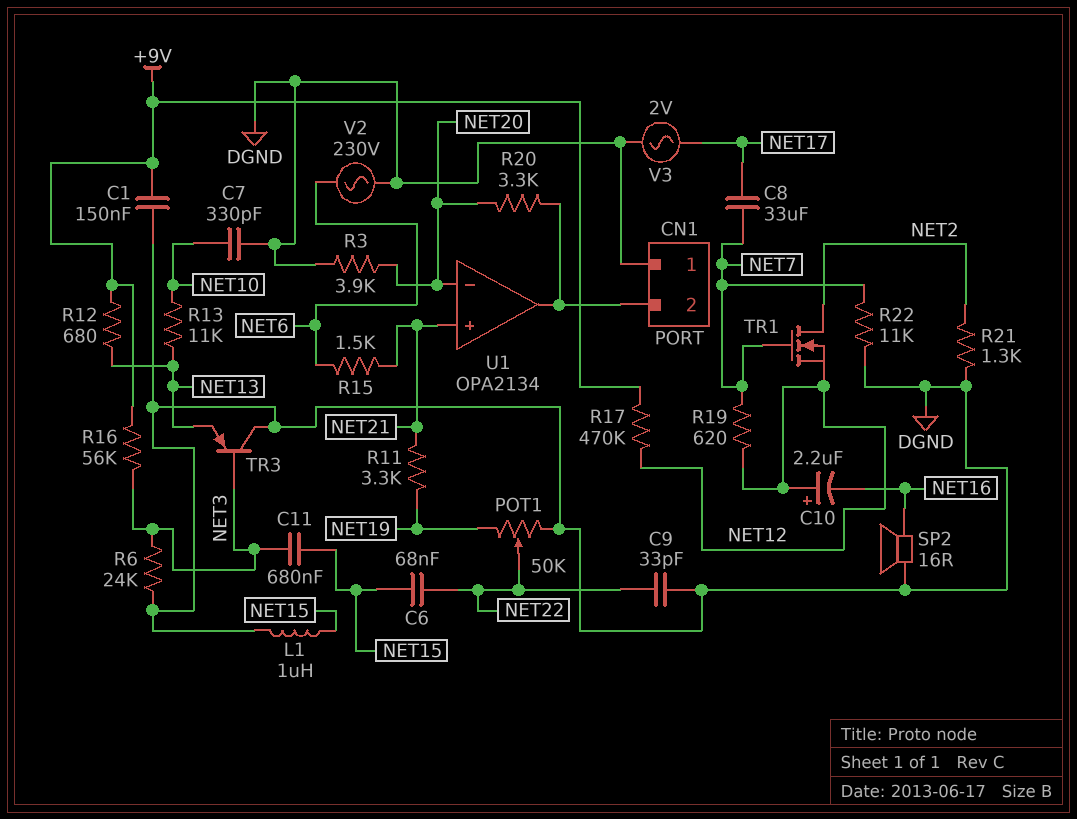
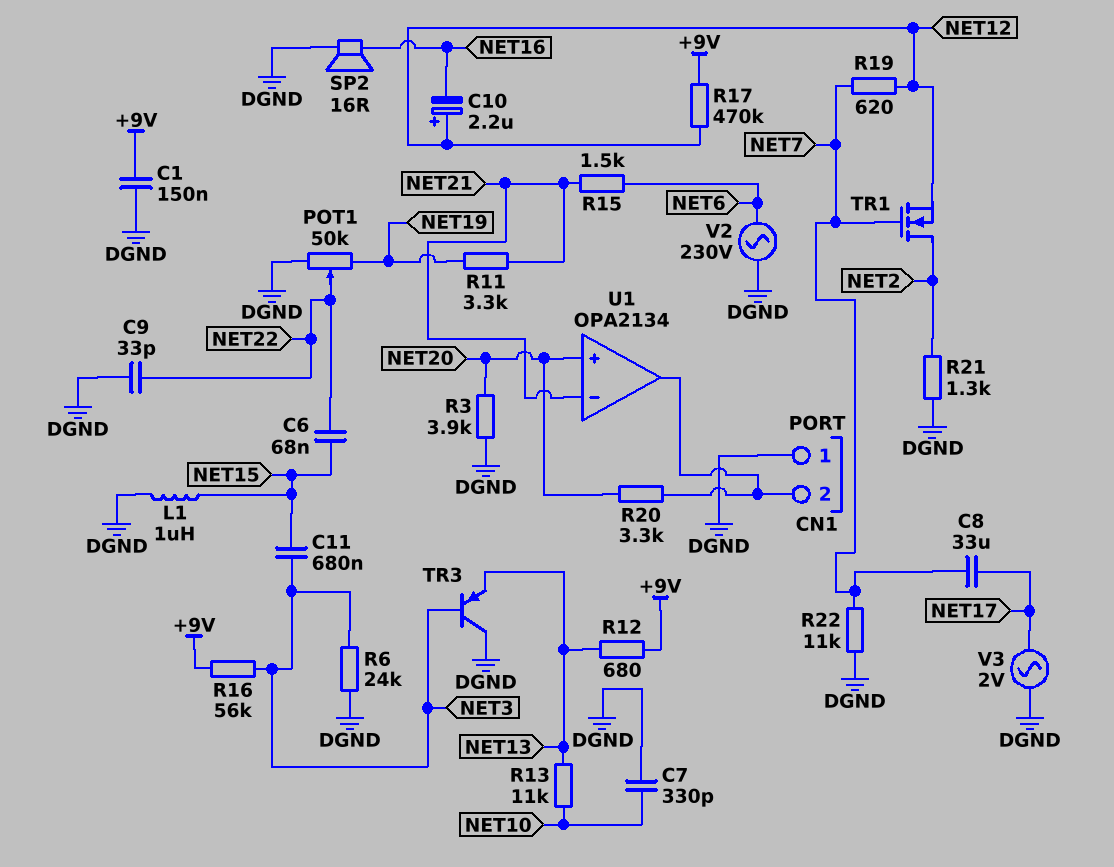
U1 pin in+: NET21 -> NET20
U1 pin in-: NET20 -> NET21

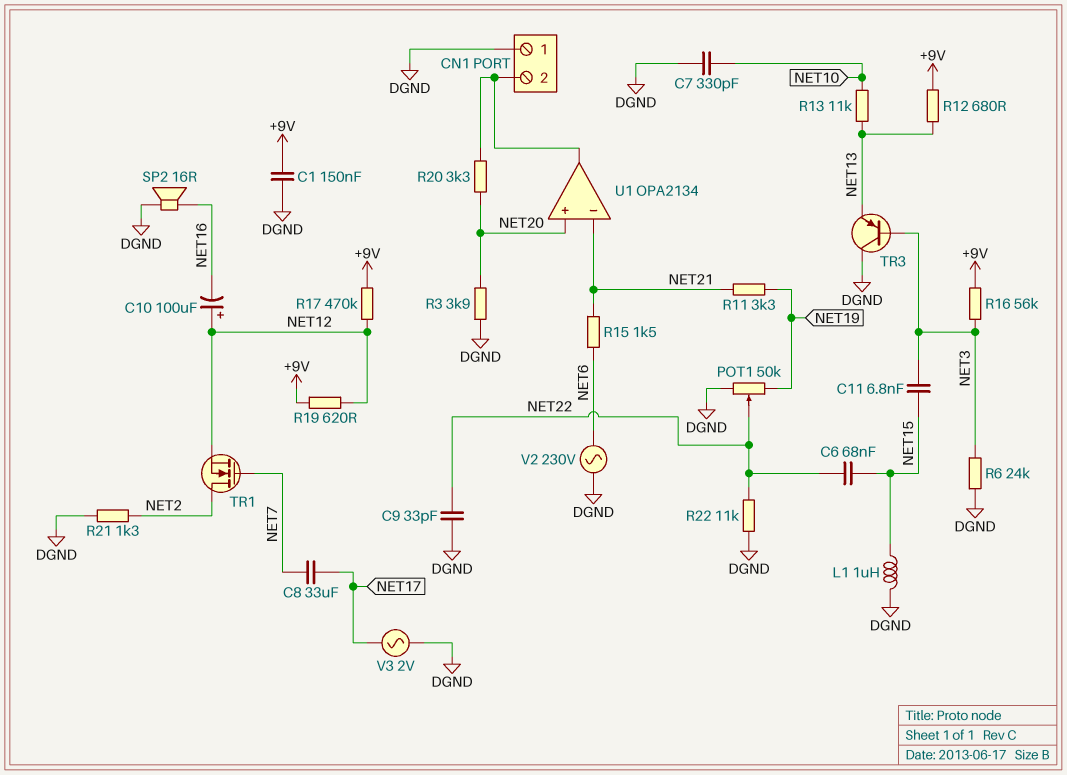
C10: 2.2uF (plus NET12, minus NET16) -> 100uF (plus NET12, minus NET16)
C11: 680nF (NET3, NET15) -> 6.8nF (NET3, NET15)
R19: 620 (NET7, NET12) -> 620 (+9V, NET12)
R22: 11k (DGND, NET7) -> 11k (DGND, NET22)

